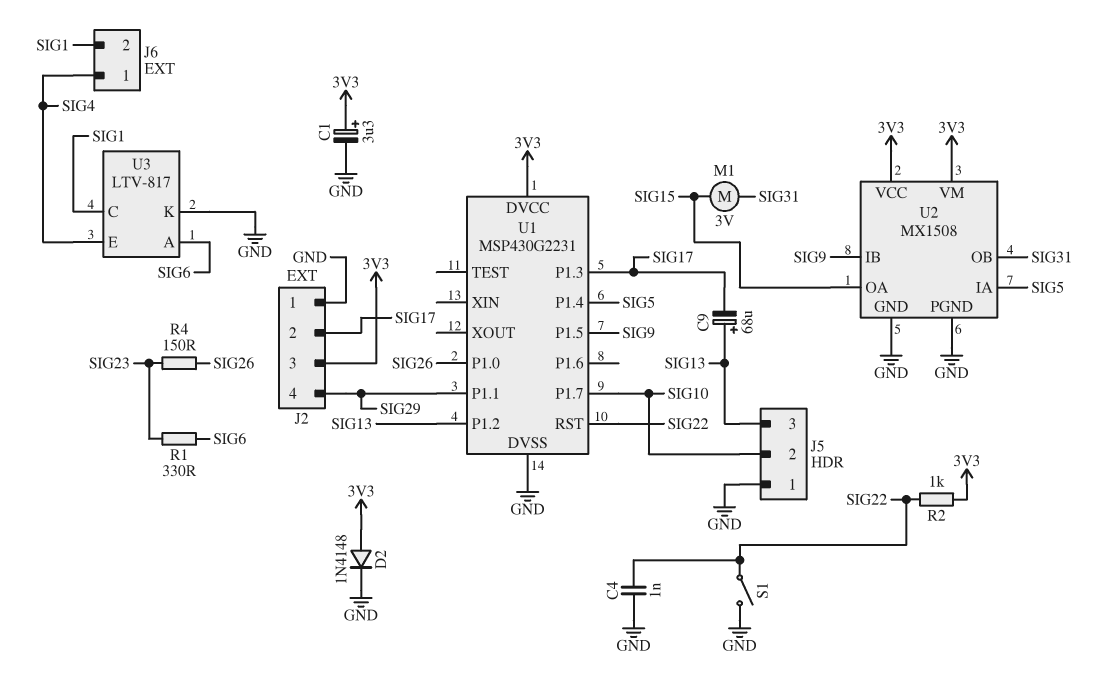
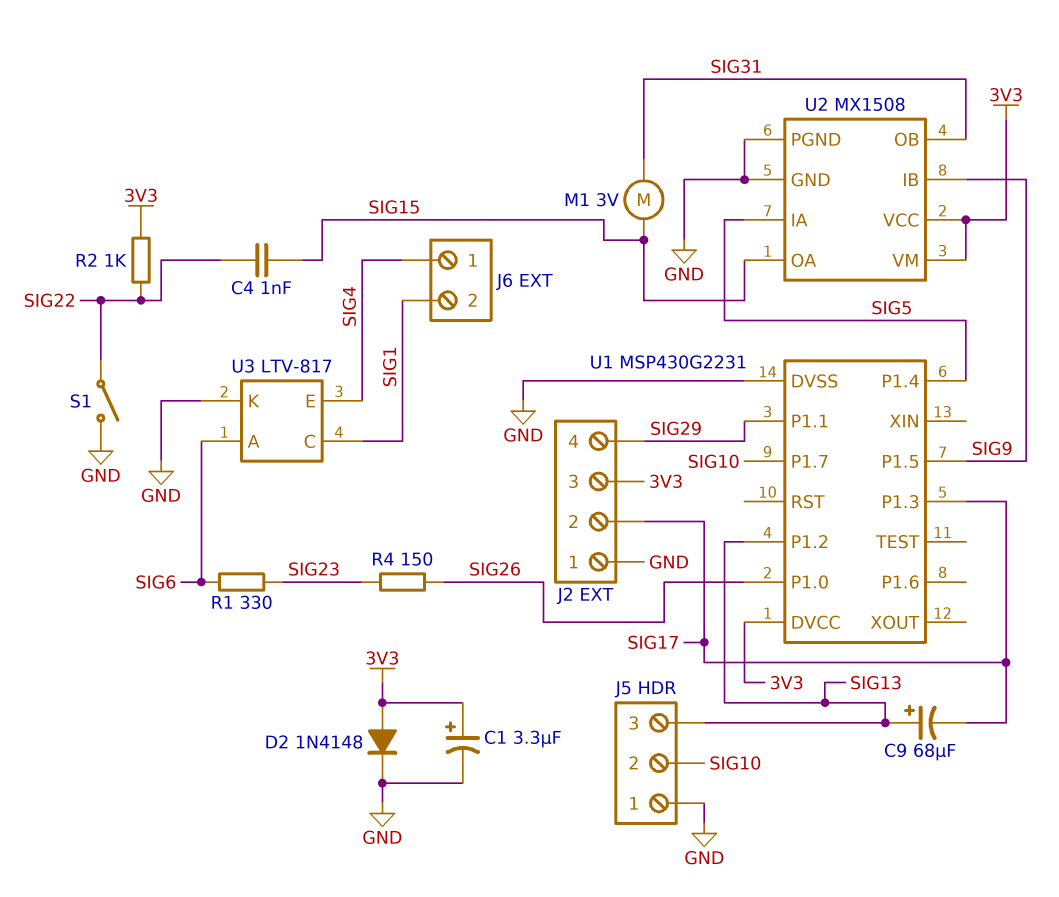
C4: 1nF (GND, SIG22) -> 1nF (SIG15, SIG22)
U1 pin RST: SIG22 -> none

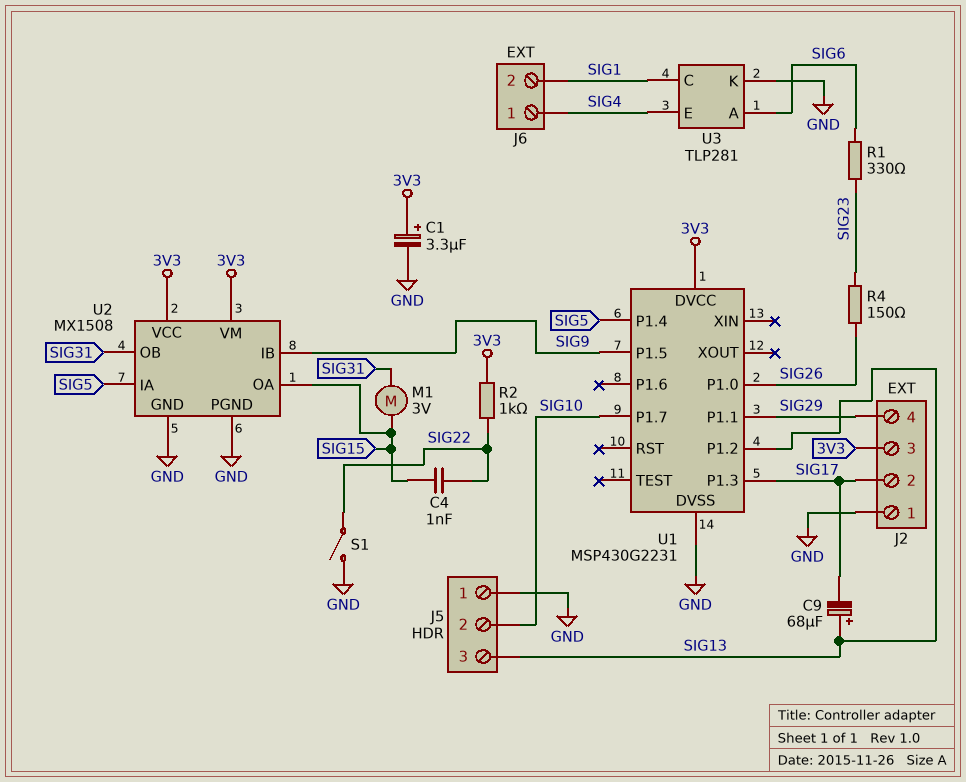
D2: diode 1N4148 (A 3V3, K GND) -> none
U3: LTV-817 -> TLP281

